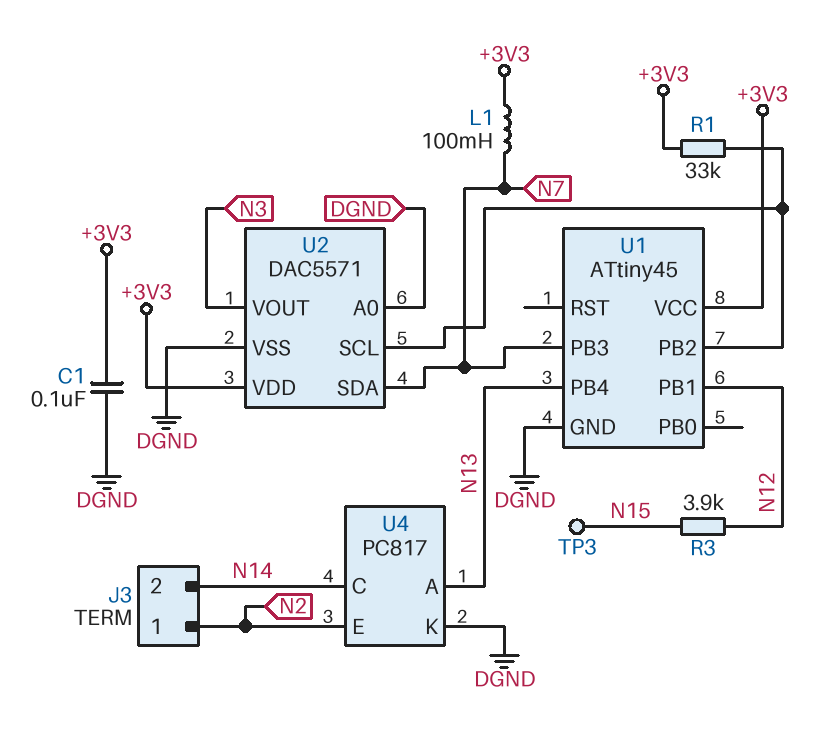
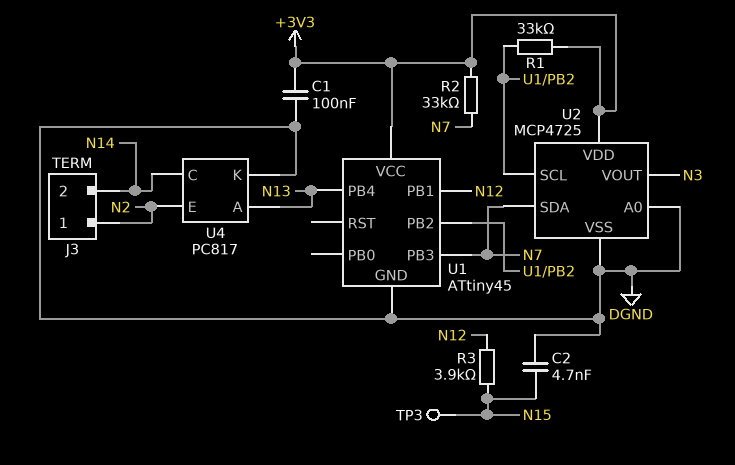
C2: none -> 4.7nF (DGND, N15)
L1: 100mH (+3V3, N7) -> none
R2: none -> 33k (+3V3, N7)
U2: DAC5571 -> MCP4725

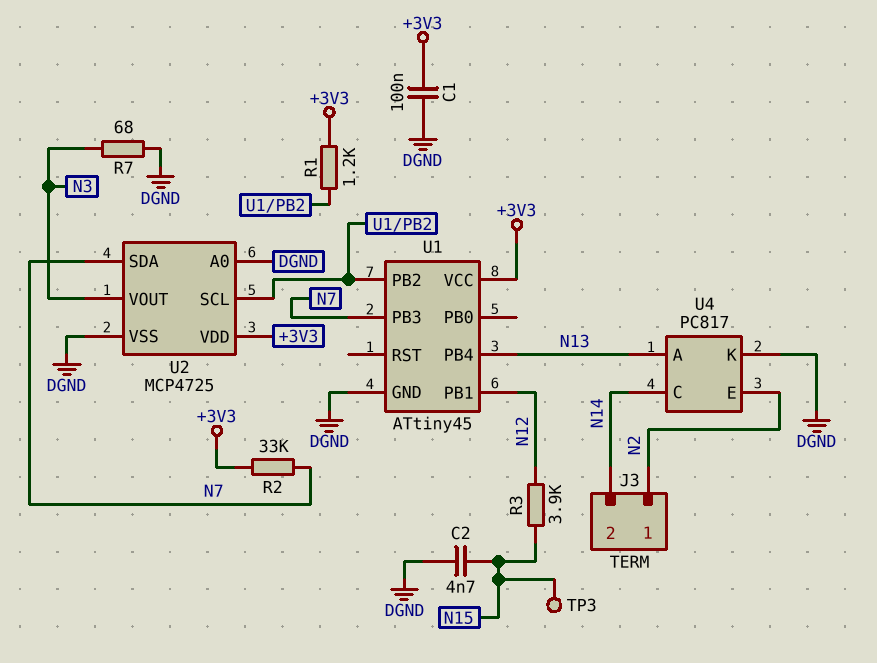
R1: 33k (+3V3, U1/PB2) -> 1.2k (+3V3, U1/PB2)
R7: none -> 68 (DGND, N3)

